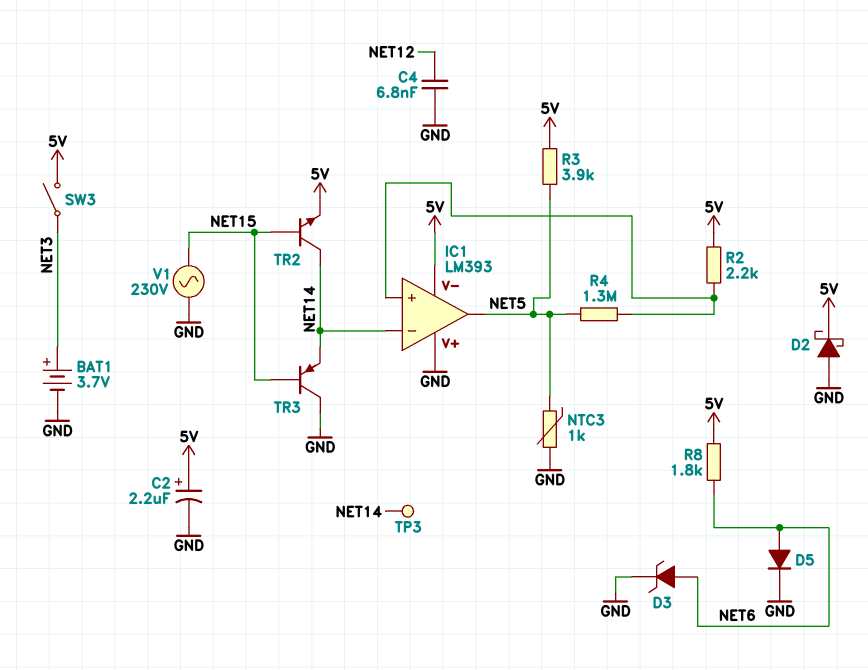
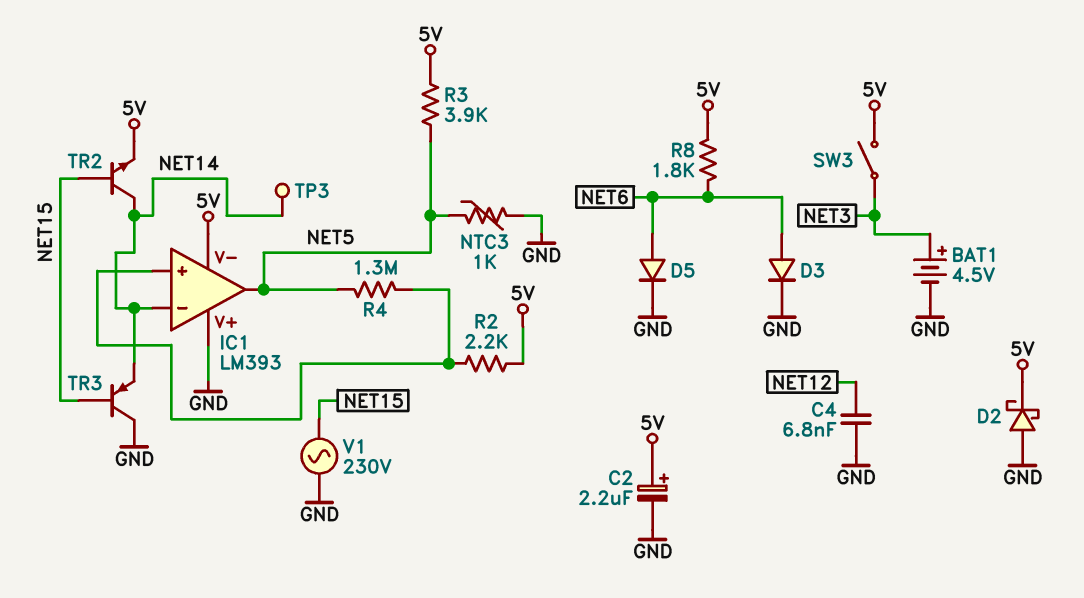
BAT1: 3.7V (plus NET3, minus GND) -> 4.5V (plus NET3, minus GND)
D3: zener (A NET6, K GND) -> diode (A NET6, K GND)

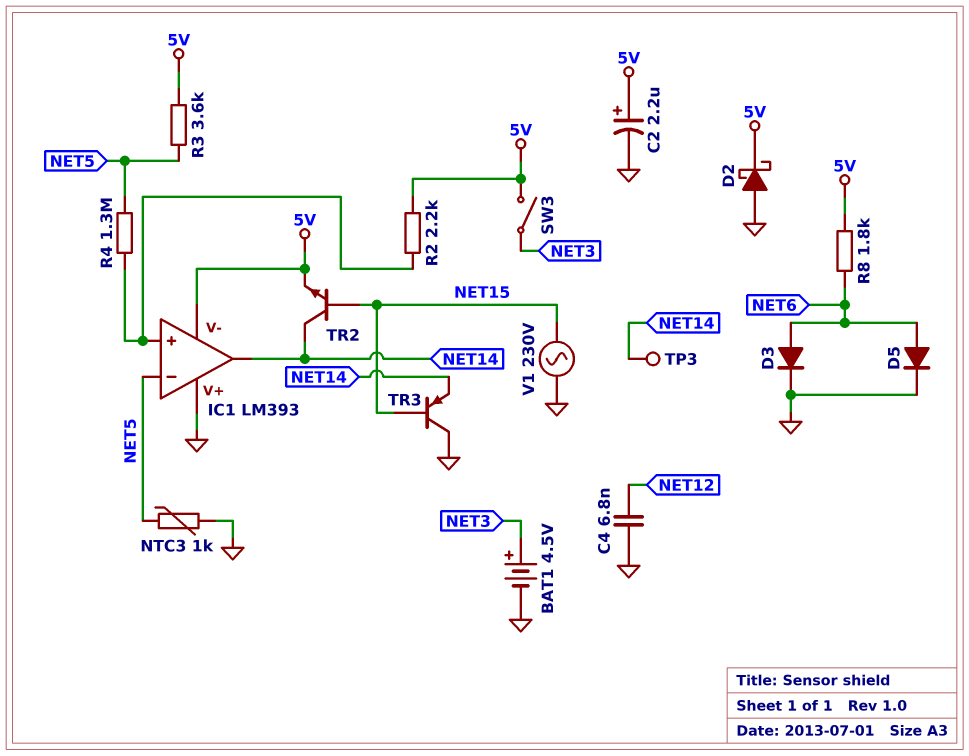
IC1 pin in-: NET14 -> NET5
IC1 pin out: NET5 -> NET14
R3: 3.9k (5V, NET5) -> 3.6k (5V, NET5)

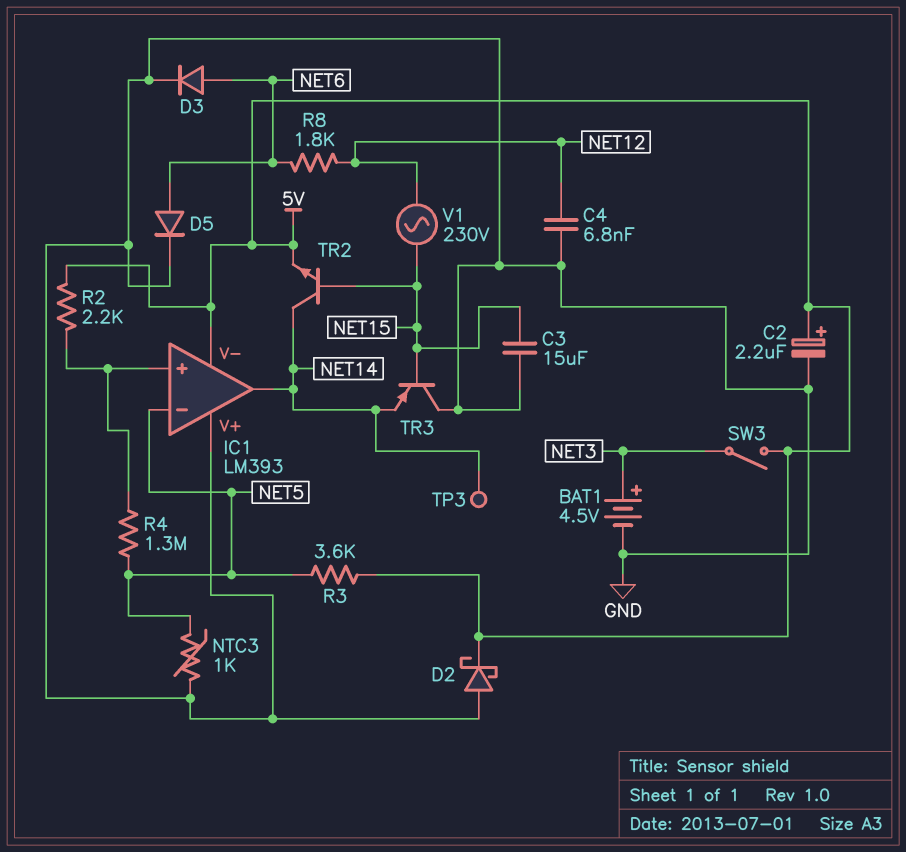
C3: none -> 15uF (GND, NET15)
R8: 1.8k (5V, NET6) -> 1.8k (NET6, NET12)
V1: AC 230V (GND, NET15) -> AC 230V (NET12, NET15)

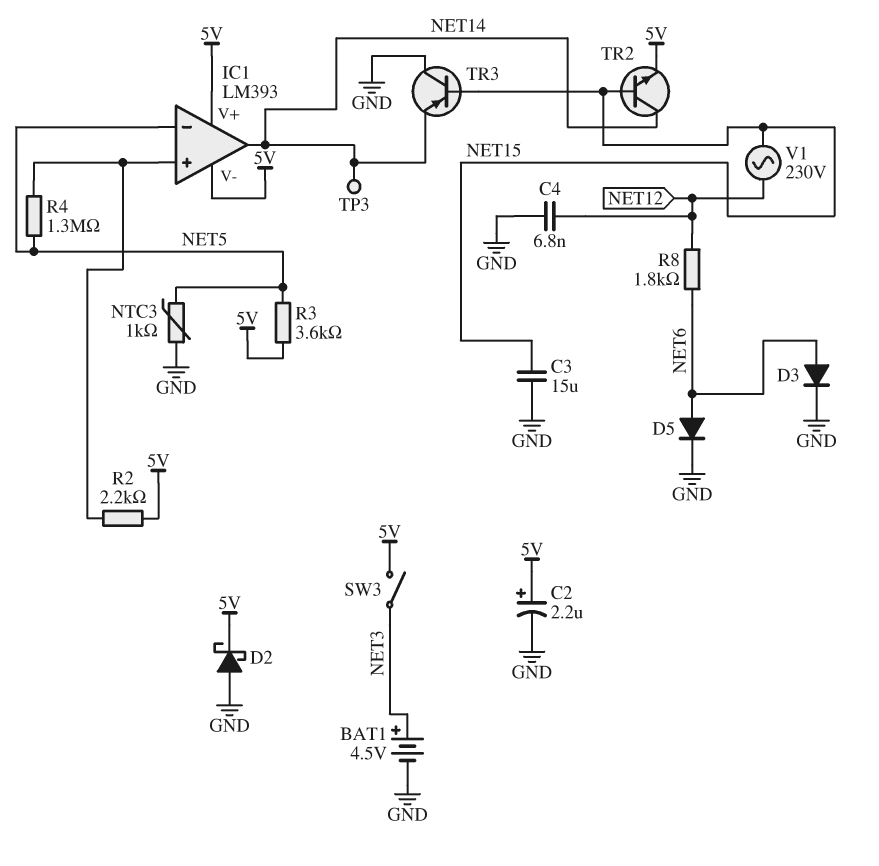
IC1 pin V+: GND -> 5V

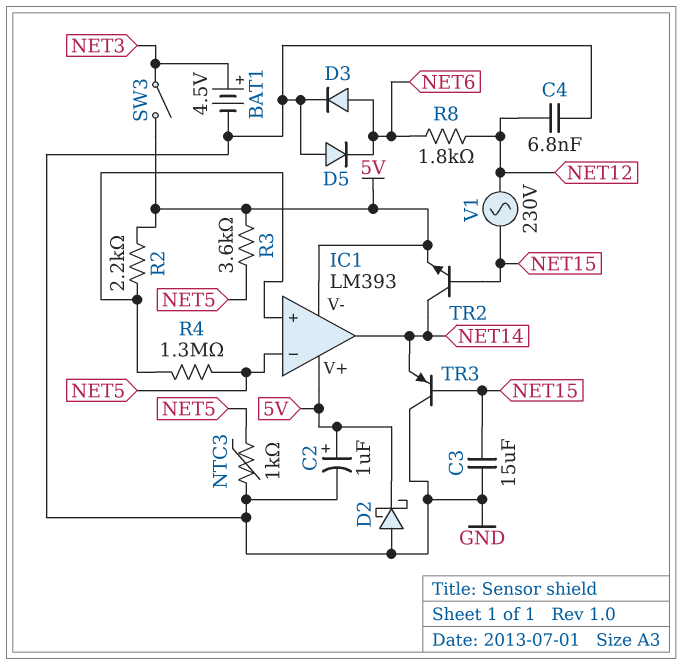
C2: 2.2uF (plus 5V, minus GND) -> 1uF (plus 5V, minus GND)
D5: diode (A NET6, K GND) -> diode (A GND, K NET6)
TP3: test point (NET14) -> none

